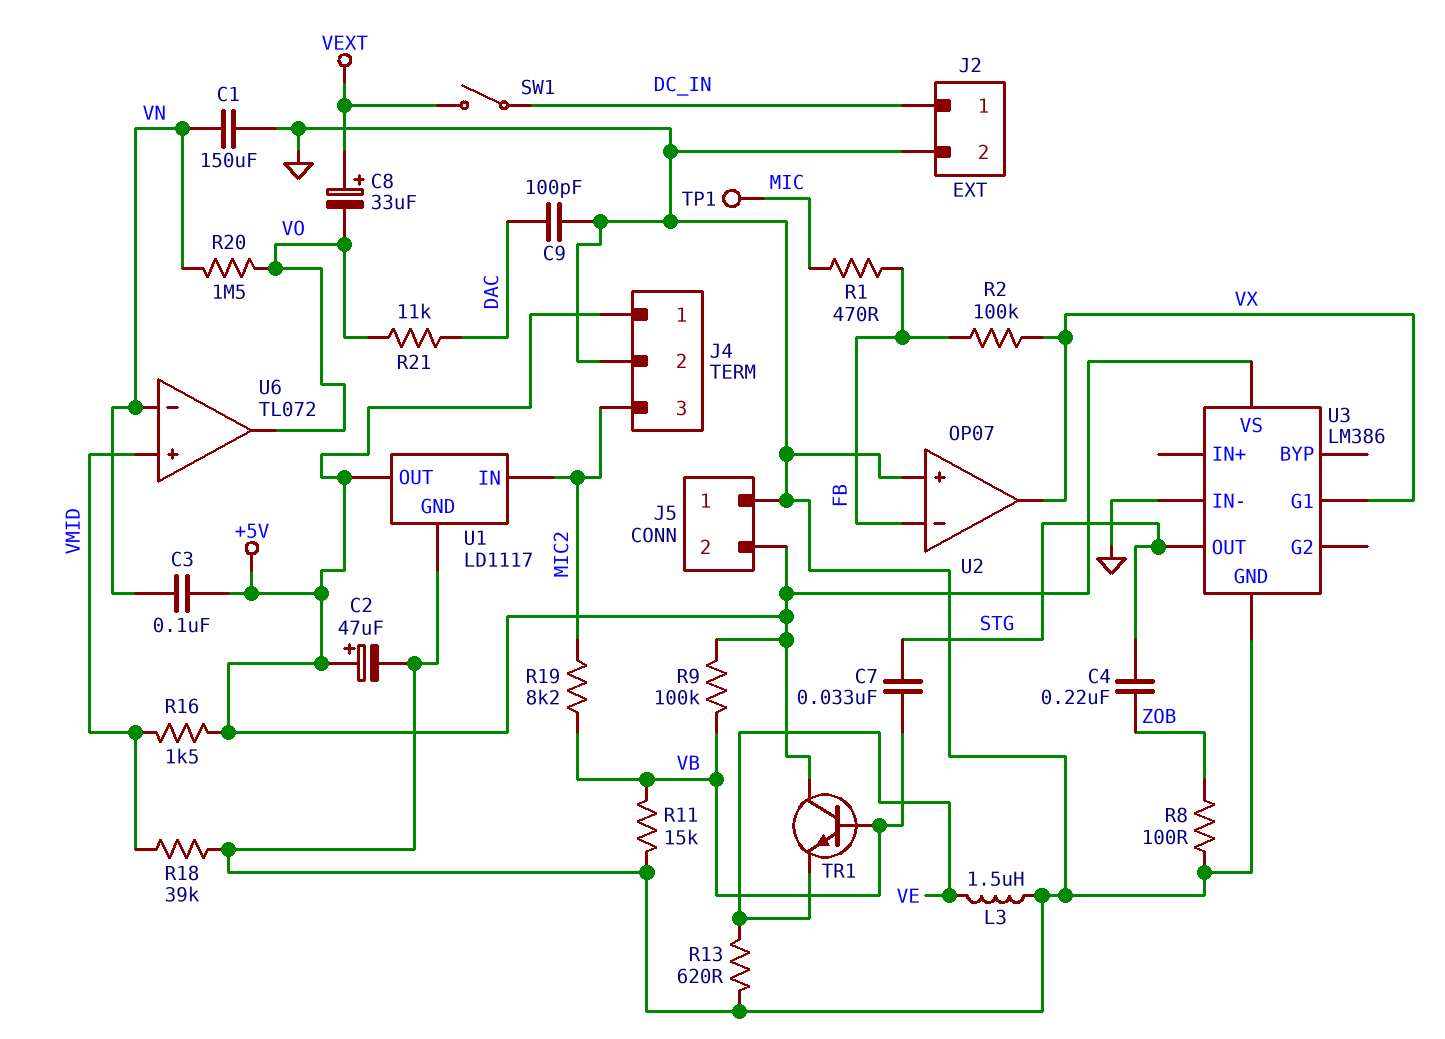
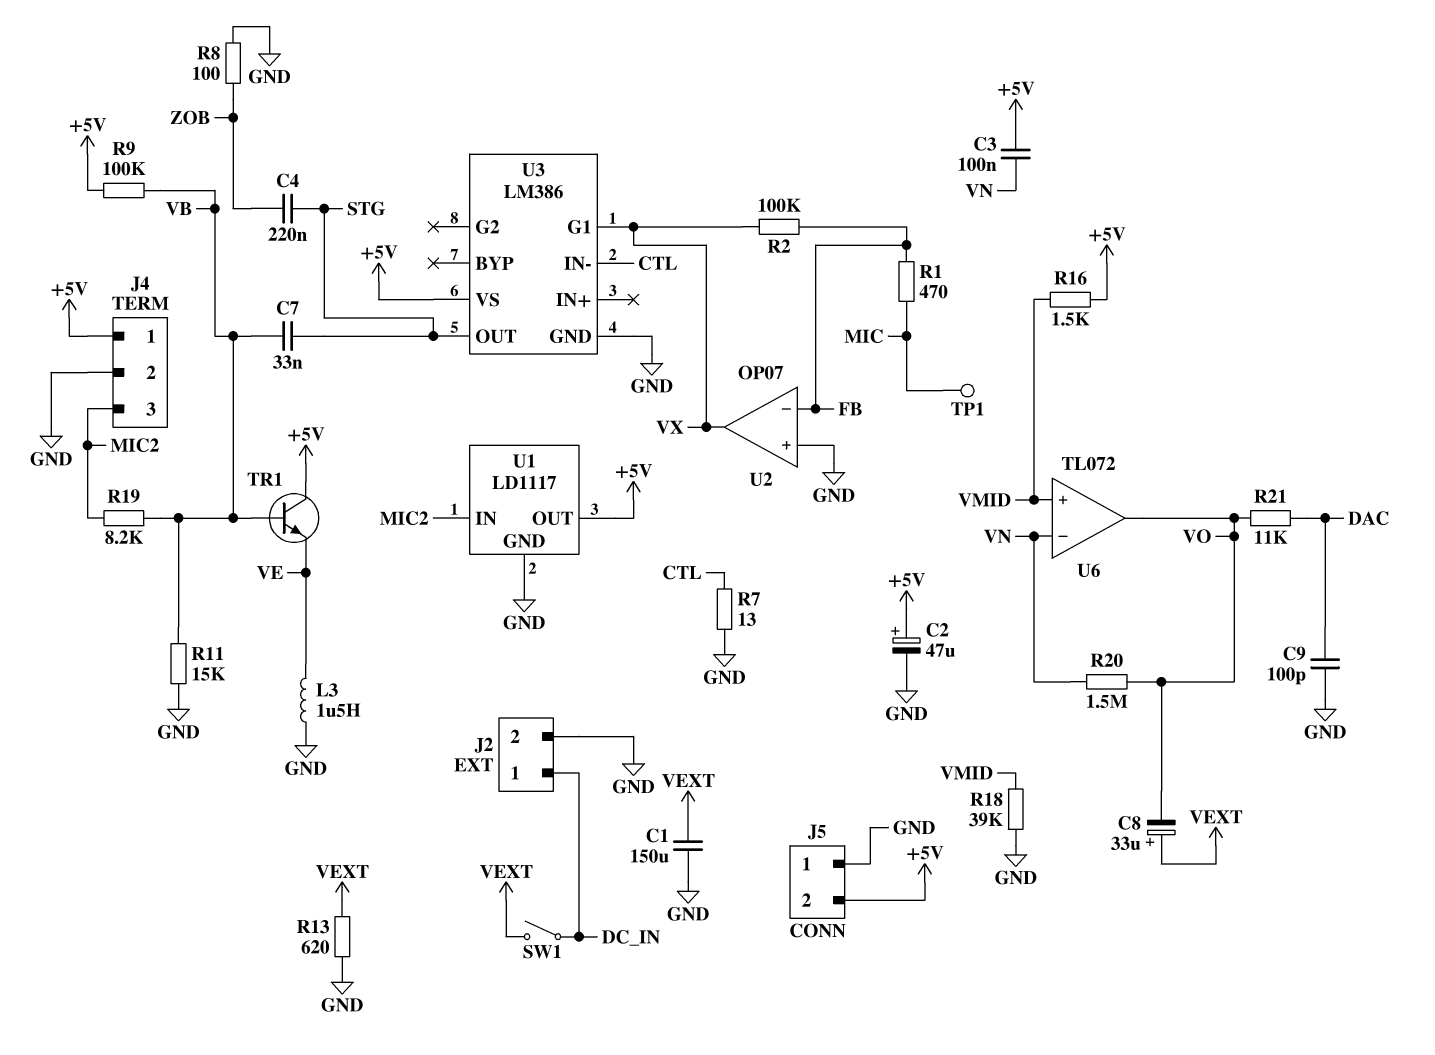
C1: 150uF (GND, VN) -> 150uF (GND, VEXT)
R7: none -> 13 (CTL, GND)
R13: 620 (GND, VE) -> 620 (GND, VEXT)
U3 pin IN-: GND -> CTL

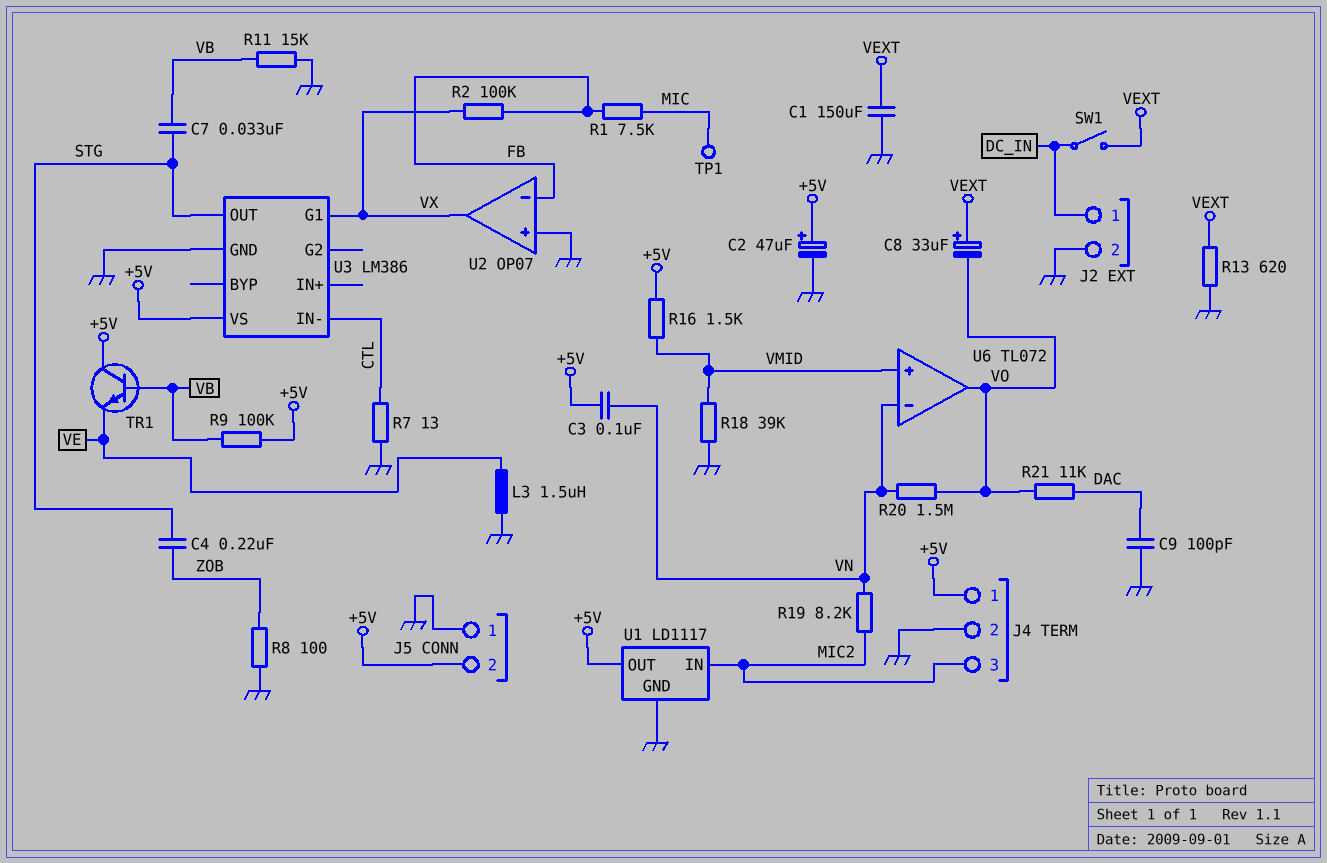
R1: 470 (FB, MIC) -> 7.5k (FB, MIC)
R19: 8.2k (MIC2, VB) -> 8.2k (MIC2, VN)

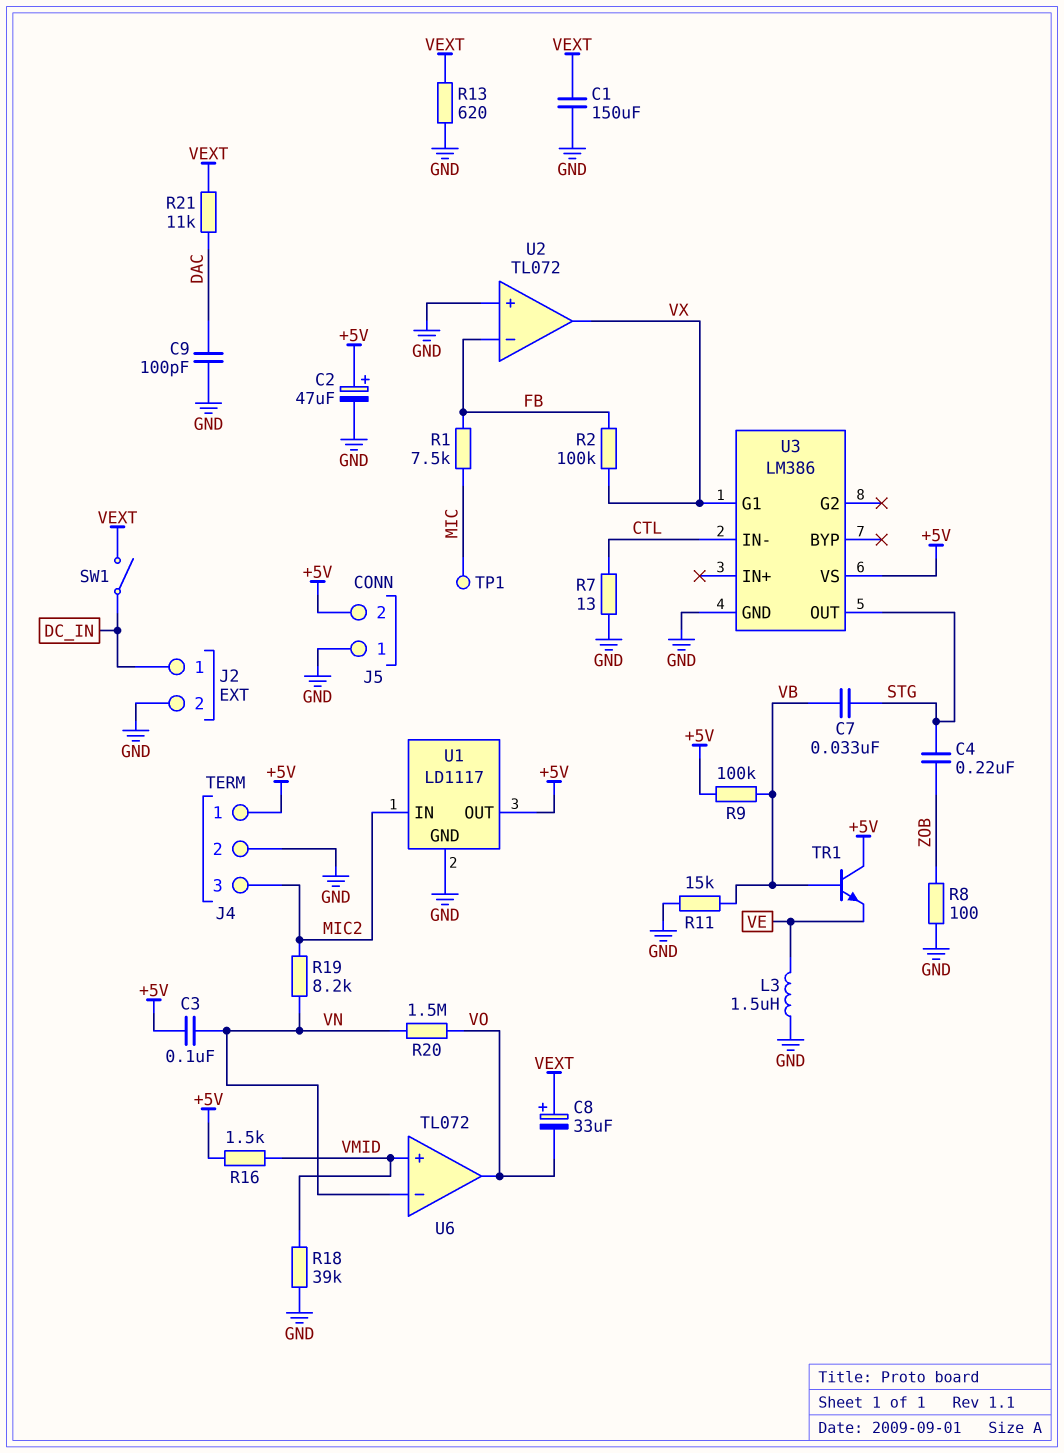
R21: 11k (DAC, VO) -> 11k (DAC, VEXT)
U2: OP07 -> TL072

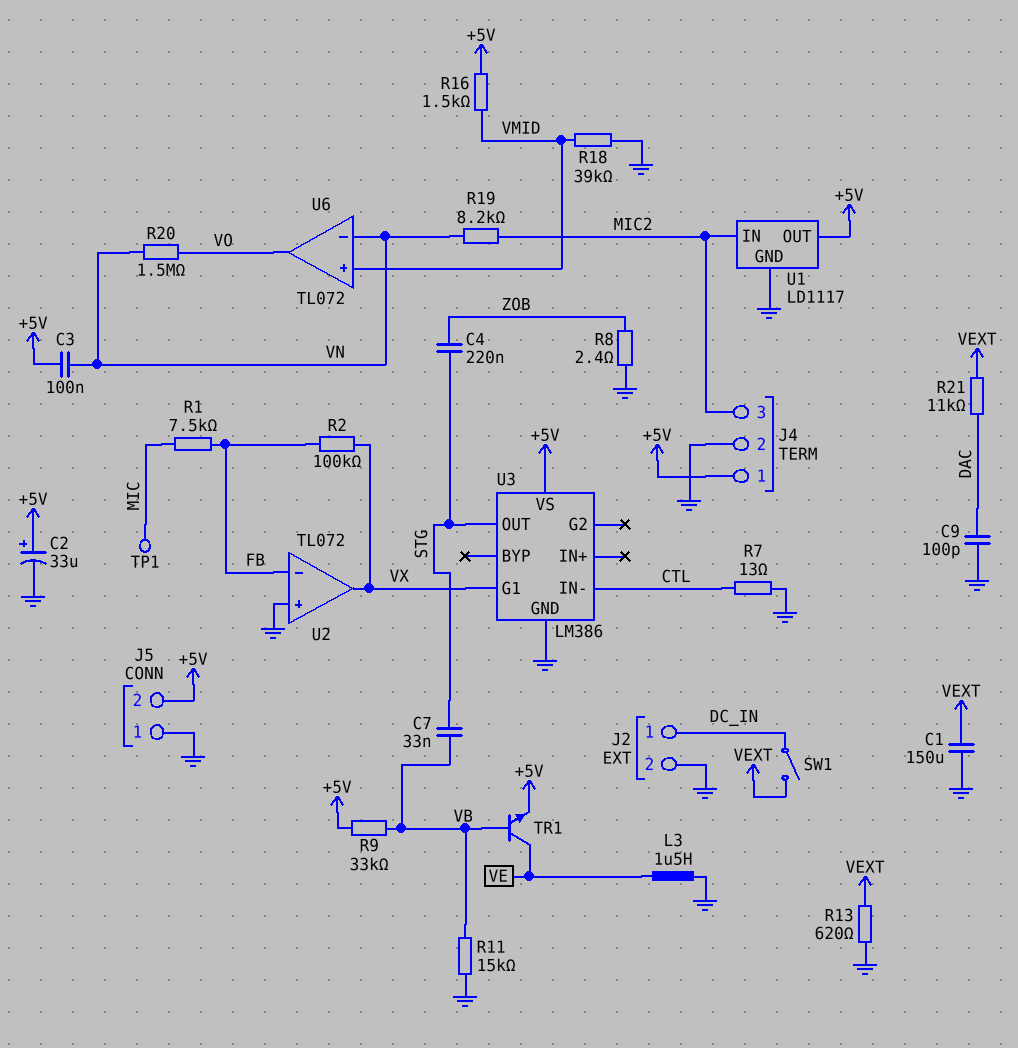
C2: 47uF (plus +5V, minus GND) -> 33uF (plus +5V, minus GND)
C8: 33uF (plus VEXT, minus VO) -> none
R8: 100 (GND, ZOB) -> 2.4 (GND, ZOB)
R9: 100k (+5V, VB) -> 33k (+5V, VB)
TR1: NPN (B VB, C +5V, E VE) -> NPN (B VB, C VE, E +5V)

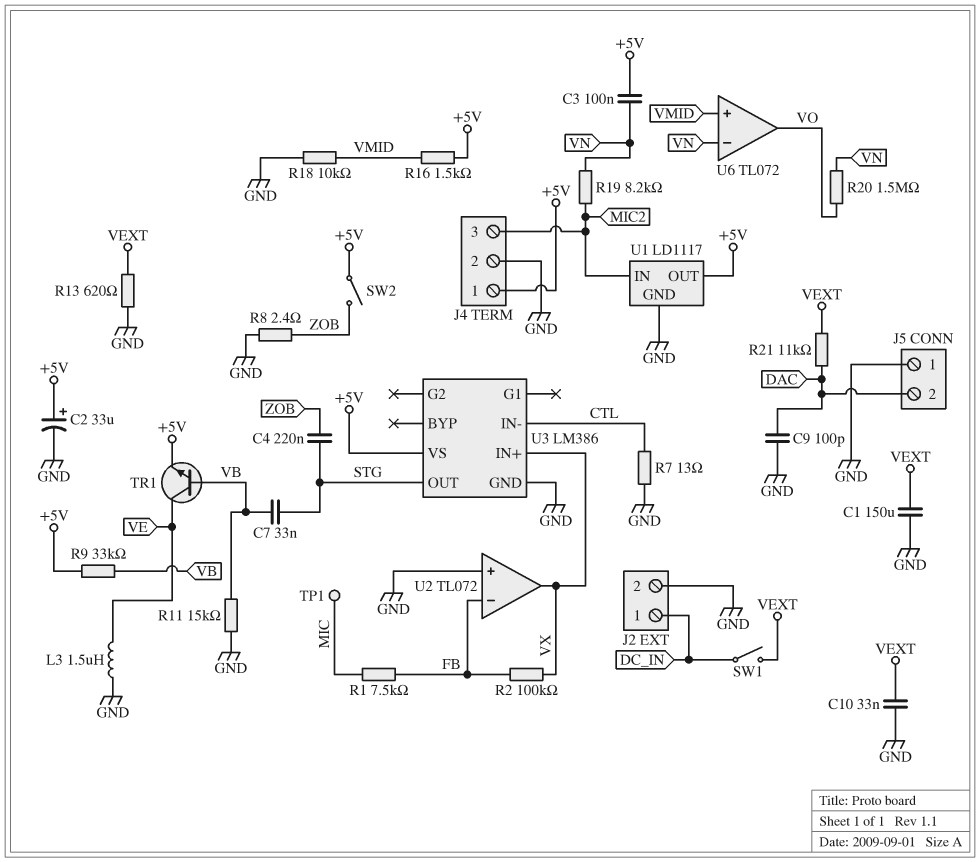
C10: none -> 33nF (GND, VEXT)
J5 pin 2: +5V -> DAC
R18: 39k (GND, VMID) -> 10k (GND, VMID)
SW2: none -> switch (+5V, ZOB)
U3 pin G1: VX -> none
U3 pin IN+: none -> VX

